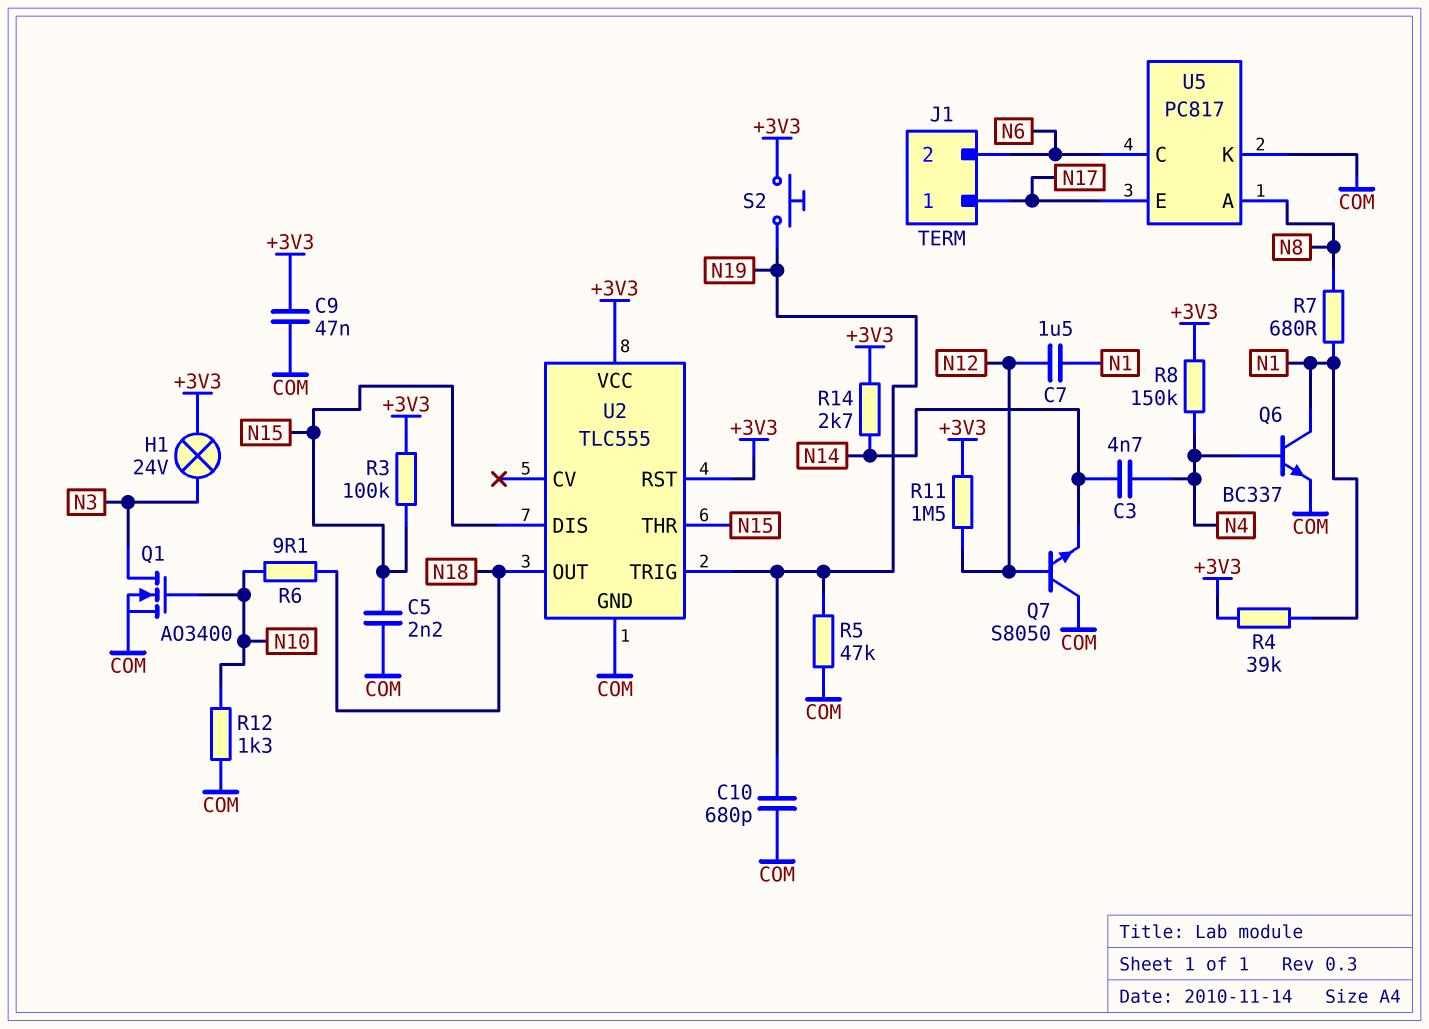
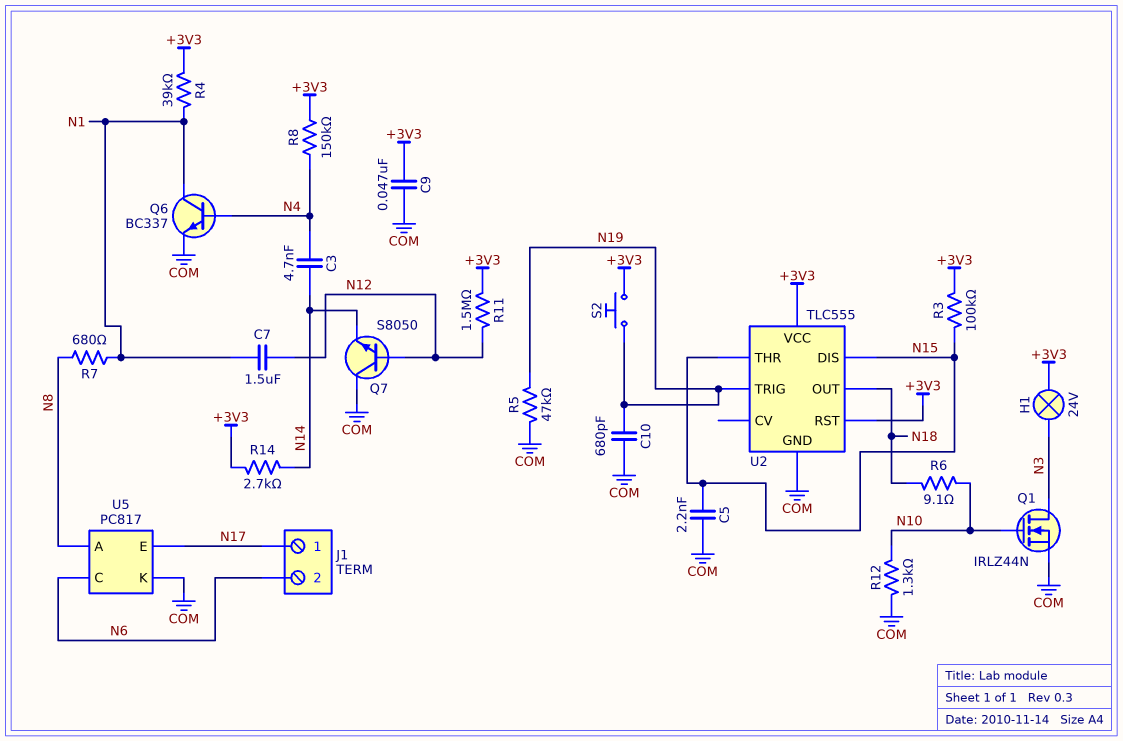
Q1: NMOS AO3400 (G N10, D N3, S COM) -> NMOS IRLZ44N (G N10, D N3, S COM)

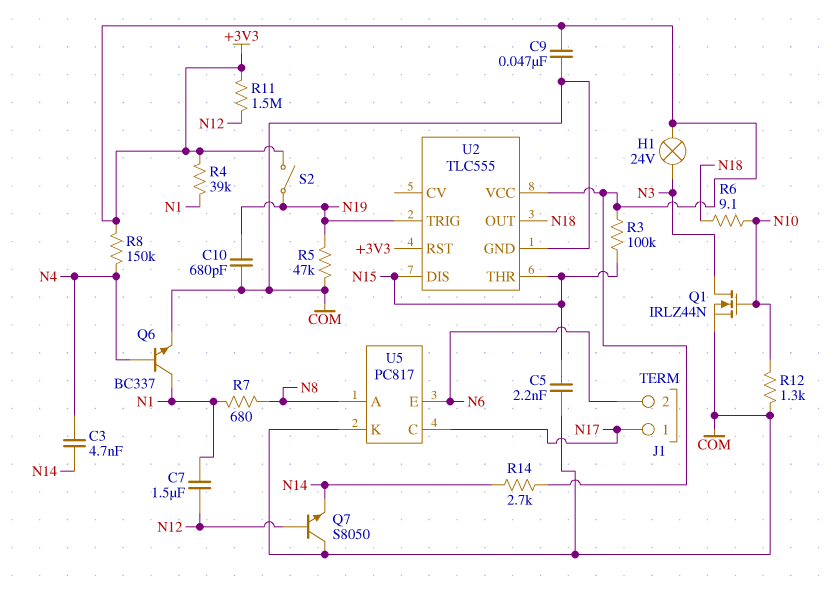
S2: button (+3V3, N19) -> switch (+3V3, N19)
U5 pin C: N6 -> N17
U5 pin E: N17 -> N6

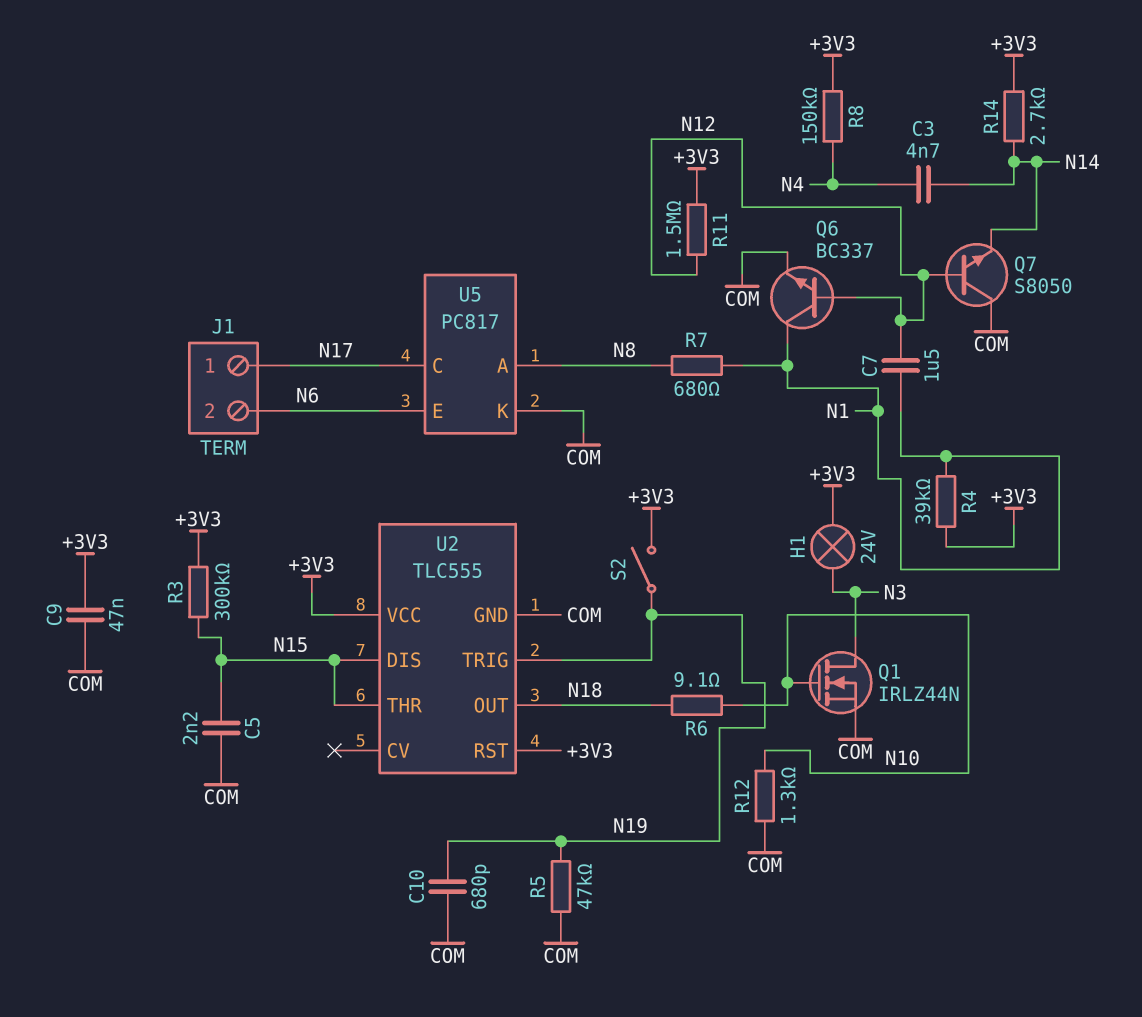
Q6: NPN BC337 (B N4, C N1, E COM) -> NPN BC337 (B N12, C N1, E COM)
R3: 100k (+3V3, N15) -> 300k (+3V3, N15)

